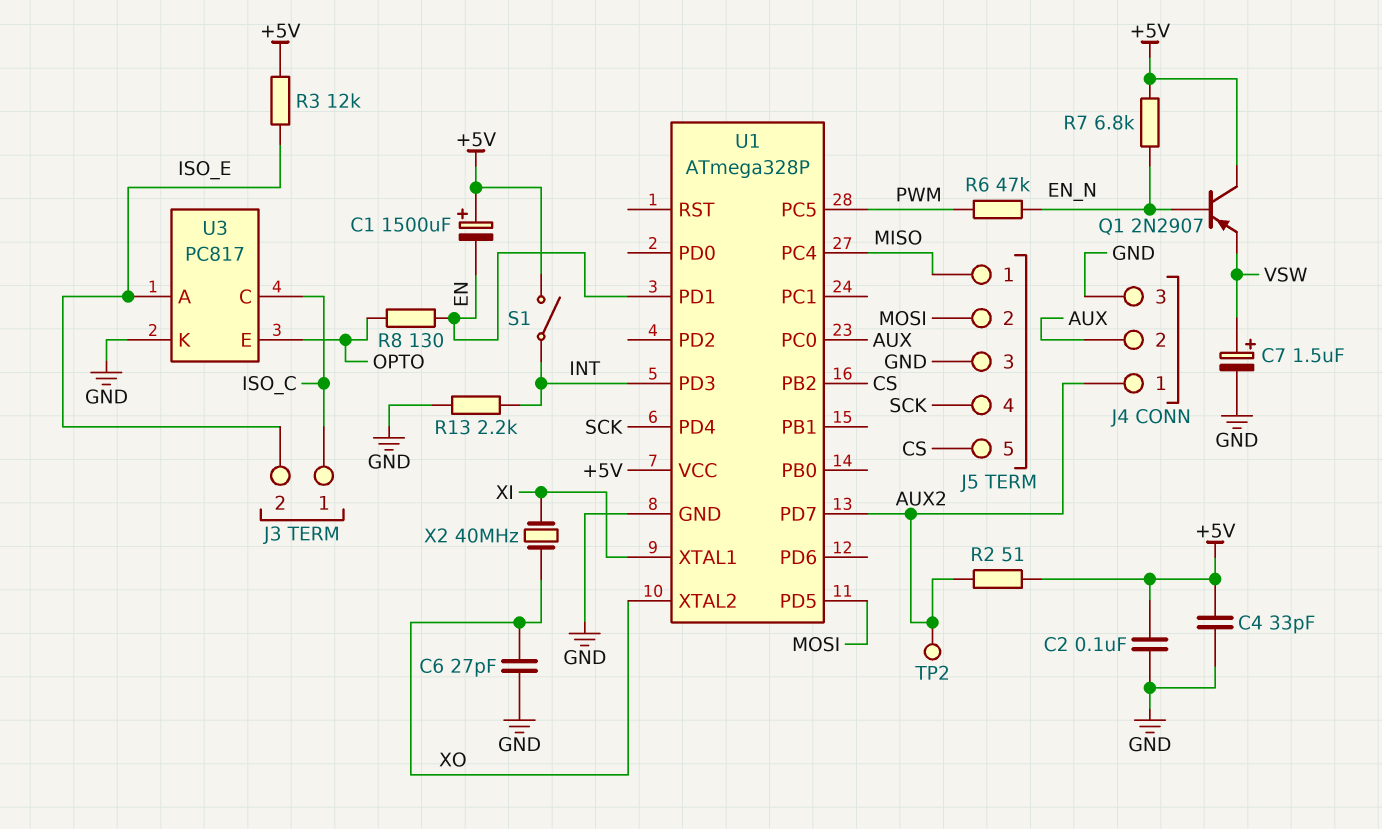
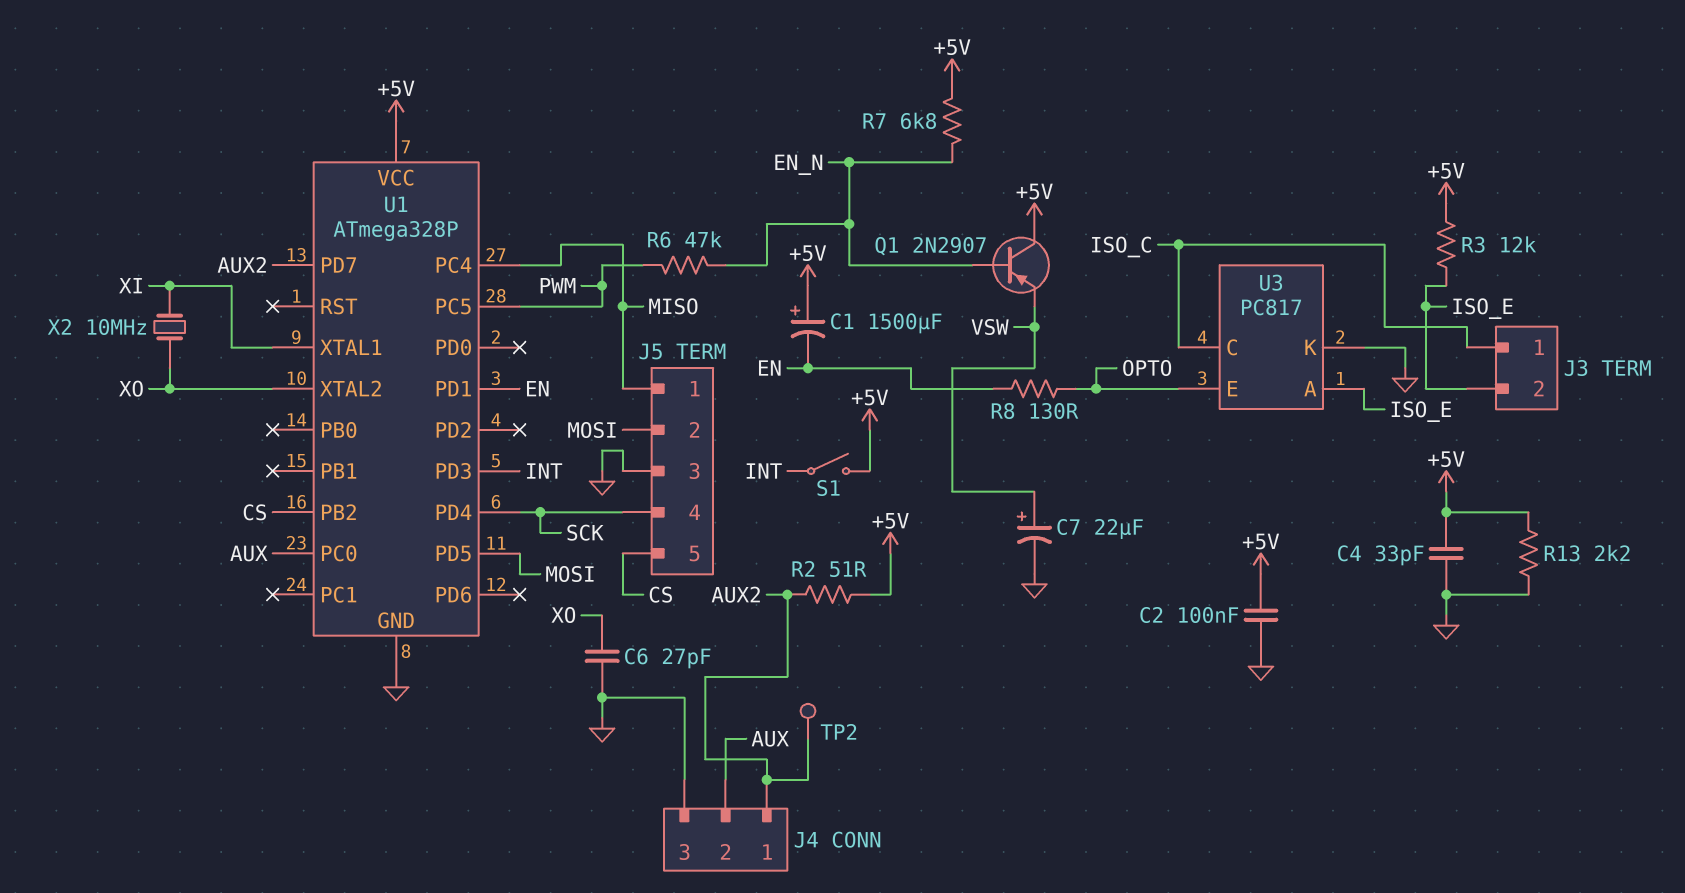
C7: 1.5uF (plus VSW, minus GND) -> 22uF (plus VSW, minus GND)
R13: 2.2k (GND, INT) -> 2.2k (+5V, GND)
X2: 40MHz (XI, XO) -> 10MHz (XI, XO)

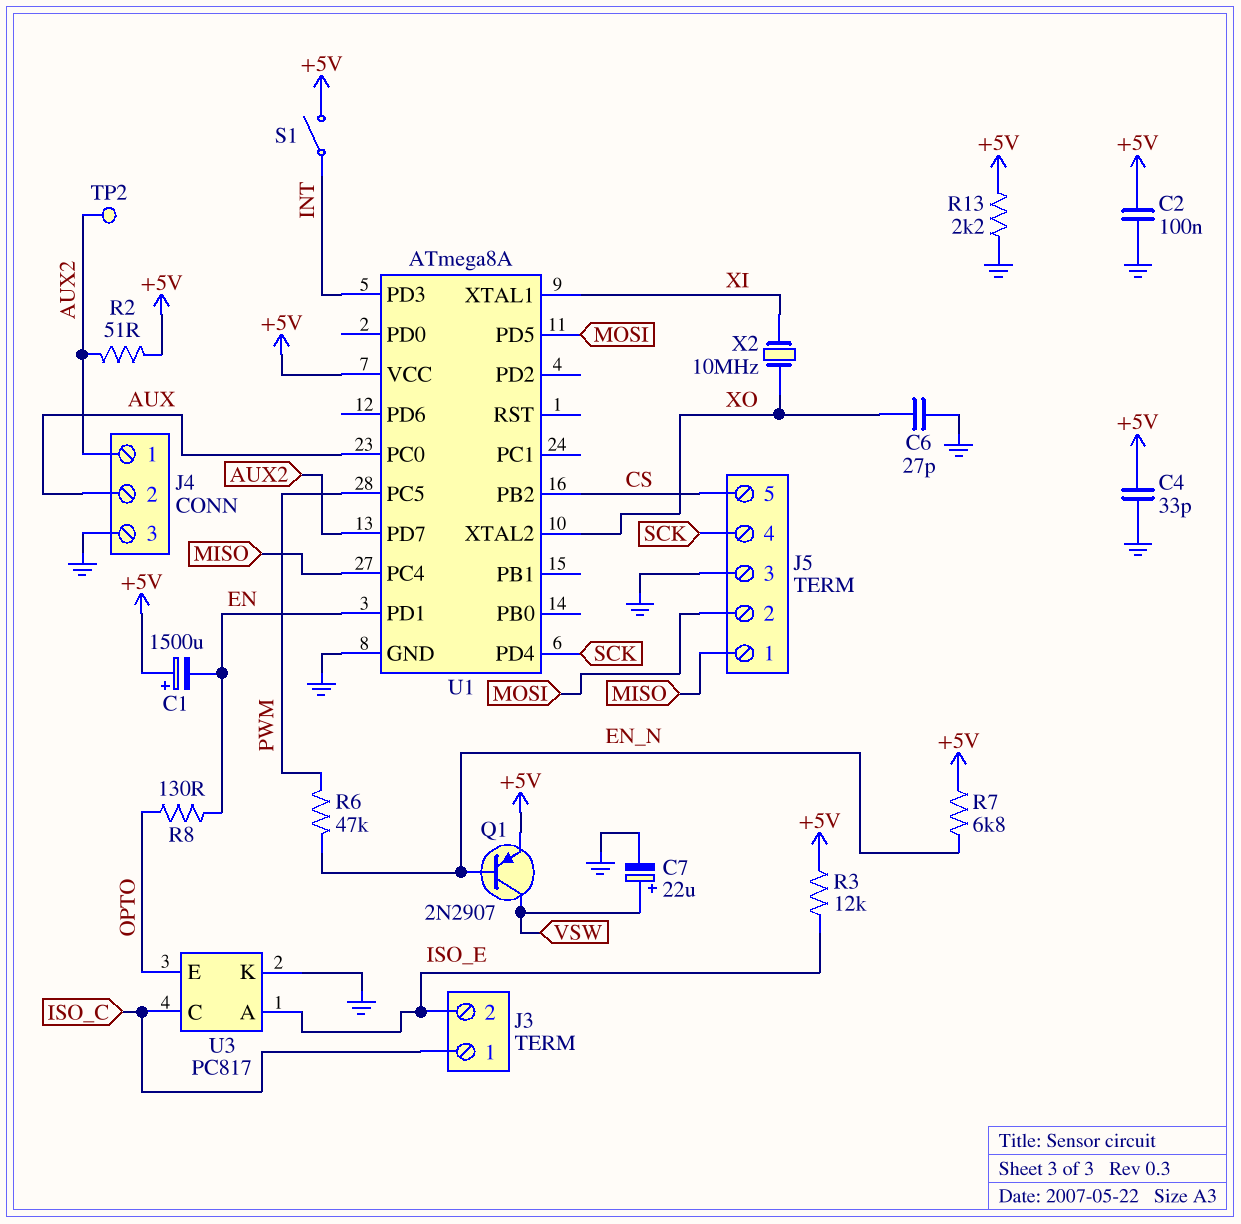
Q1: PNP 2N2907 (B EN_N, C +5V, E VSW) -> PNP 2N2907 (B EN_N, C VSW, E +5V)
U1: ATmega328P -> ATmega8A

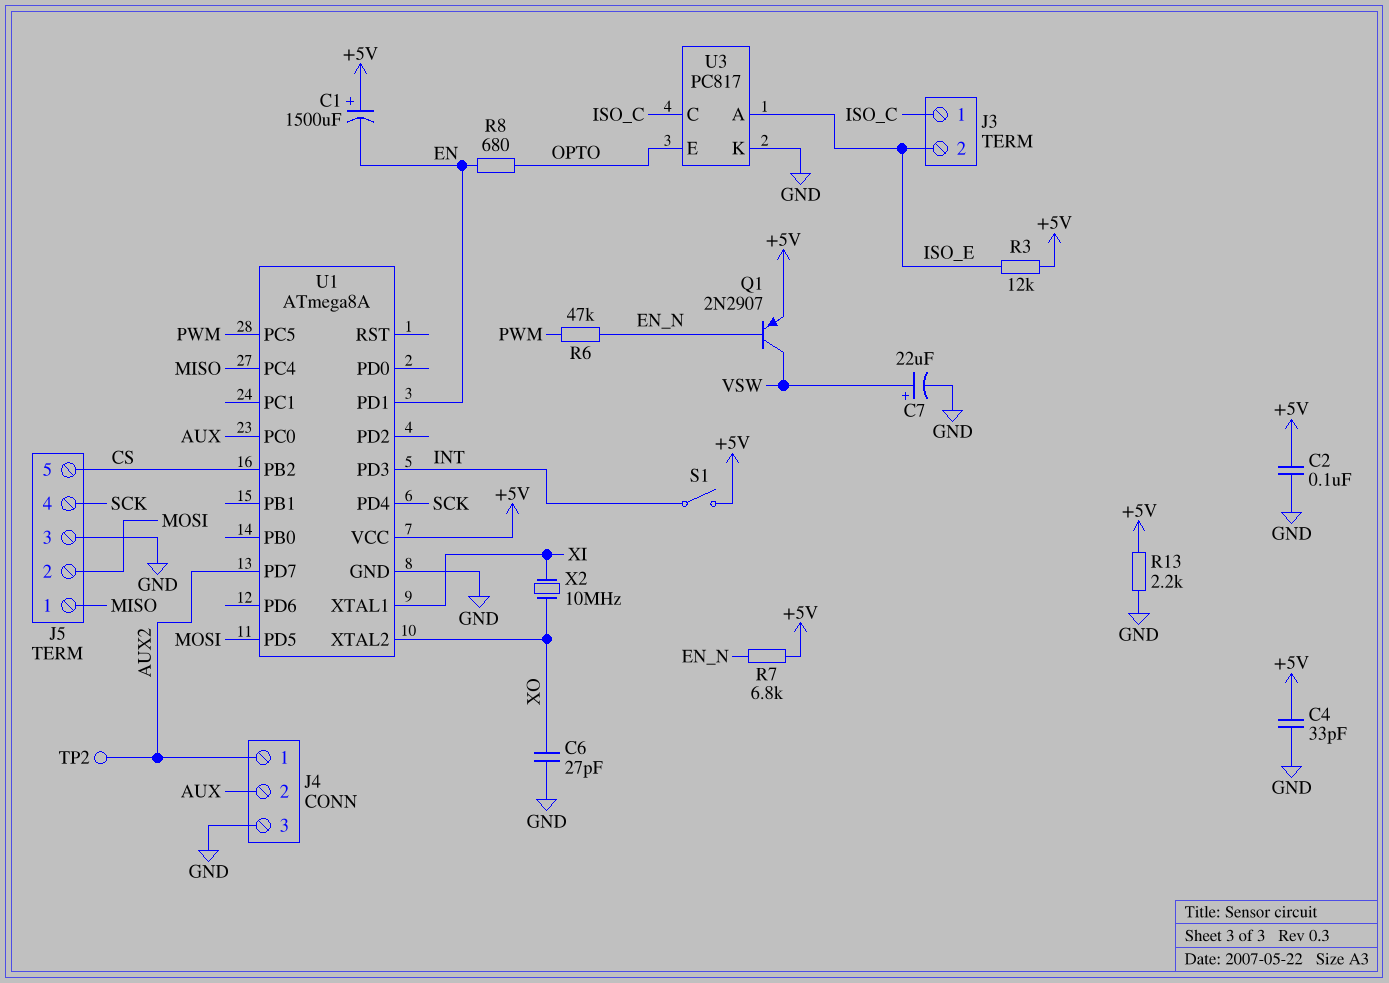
R2: 51 (+5V, AUX2) -> none
R8: 130 (EN, OPTO) -> 680 (EN, OPTO)

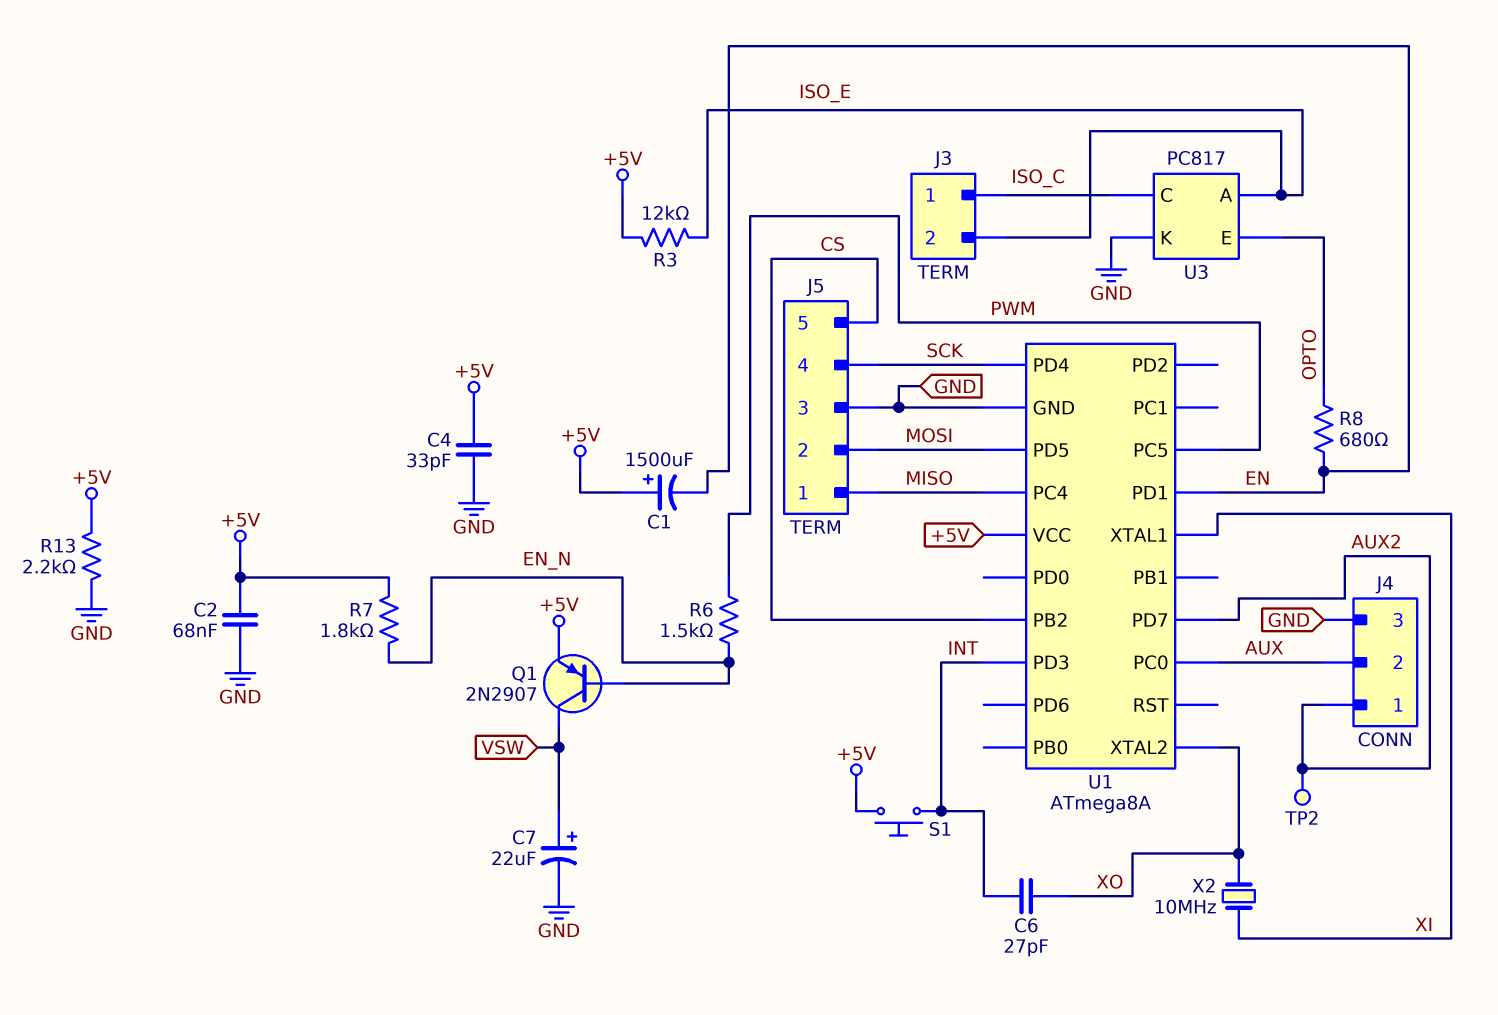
C2: 100nF (+5V, GND) -> 68nF (+5V, GND)
C6: 27pF (GND, XO) -> 27pF (INT, XO)
R6: 47k (EN_N, PWM) -> 1.5k (EN_N, PWM)
R7: 6.8k (+5V, EN_N) -> 1.8k (+5V, EN_N)
S1: switch (+5V, INT) -> button (+5V, INT)

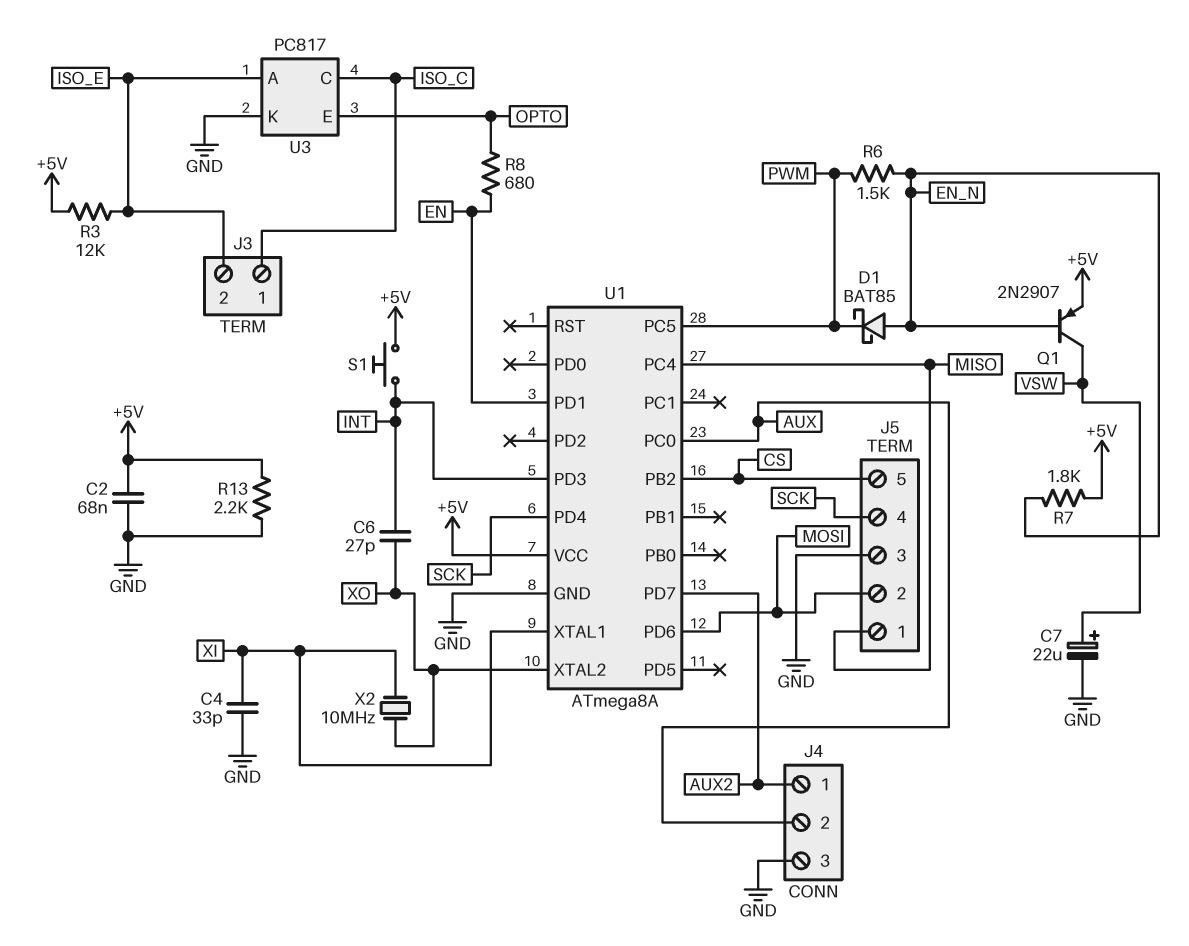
C1: 1500uF (plus +5V, minus EN) -> none
C4: 33pF (+5V, GND) -> 33pF (GND, XI)
D1: none -> schottky BAT85 (A EN_N, K PWM)
TP2: test point (AUX2) -> none
U1 pin PD5: MOSI -> none
U1 pin PD6: none -> MOSI

